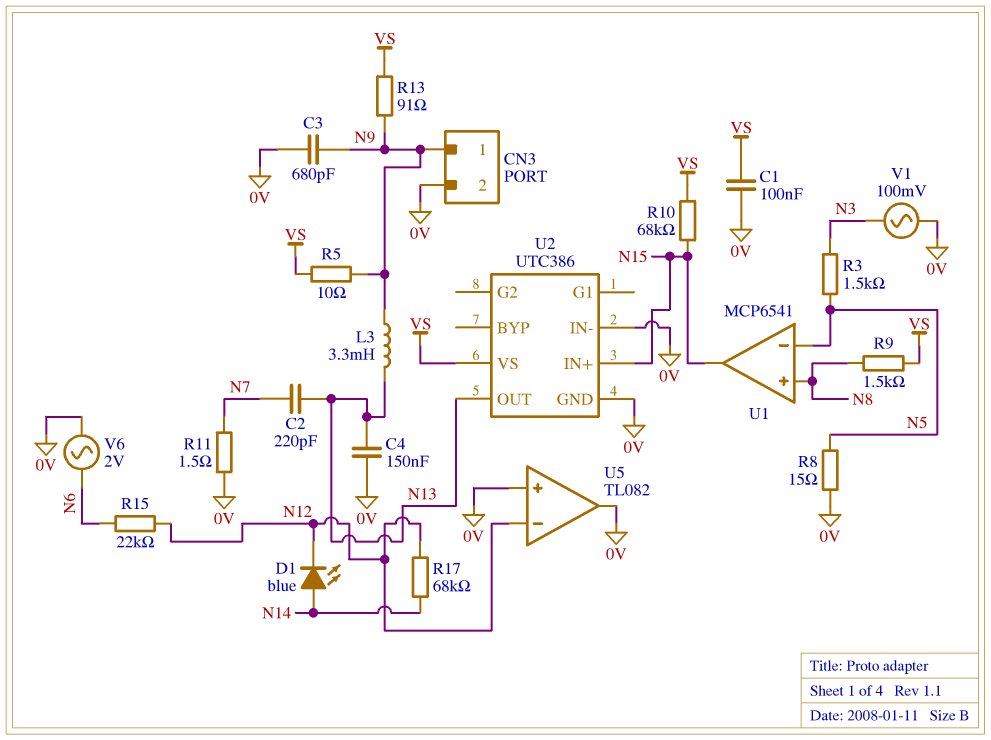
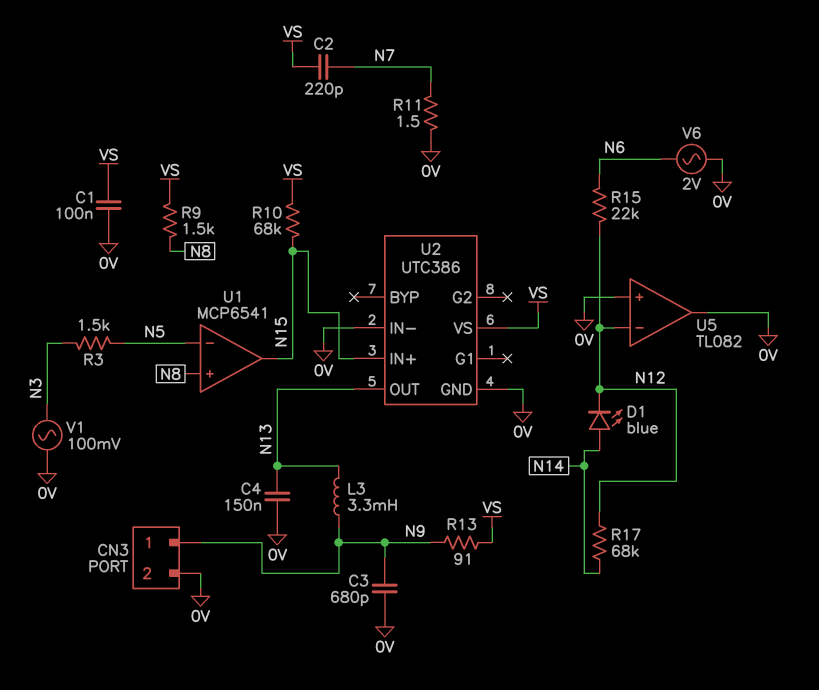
C2: 220pF (N7, N13) -> 220pF (N7, VS)
R5: 10 (N9, VS) -> none
R8: 15 (0V, N5) -> none

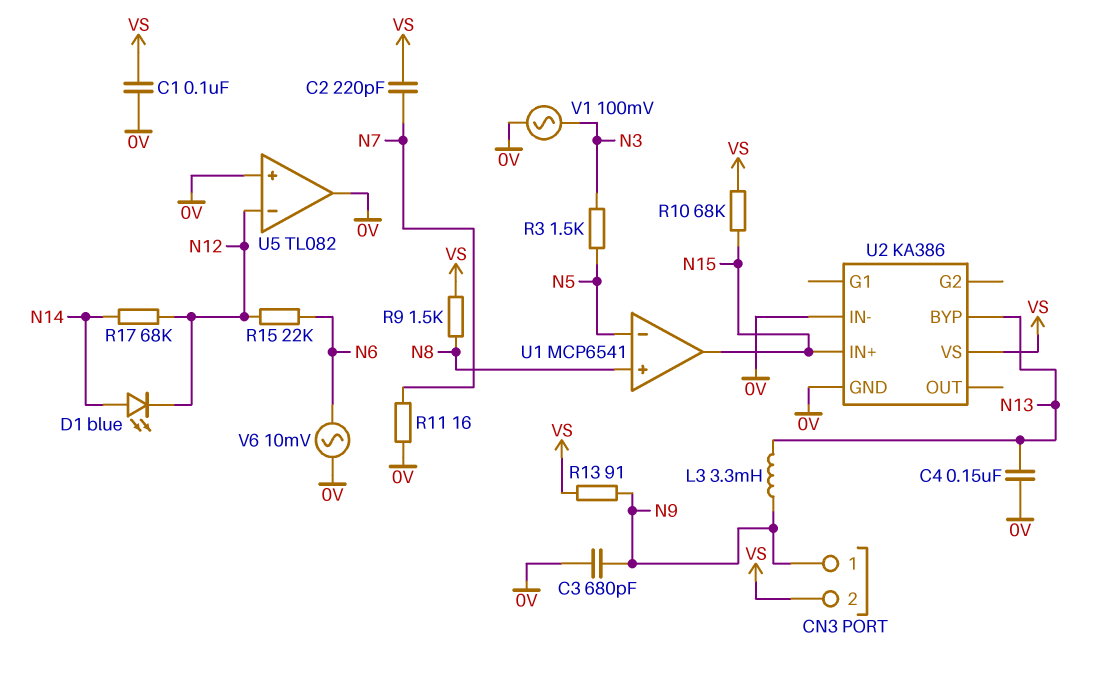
CN3 pin 2: 0V -> VS
R11: 1.5 (0V, N7) -> 16 (0V, N7)
U2: UTC386 -> KA386
U2 pin BYP: none -> N13
U2 pin OUT: N13 -> none
V6: AC 2V (0V, N6) -> AC 10mV (0V, N6)

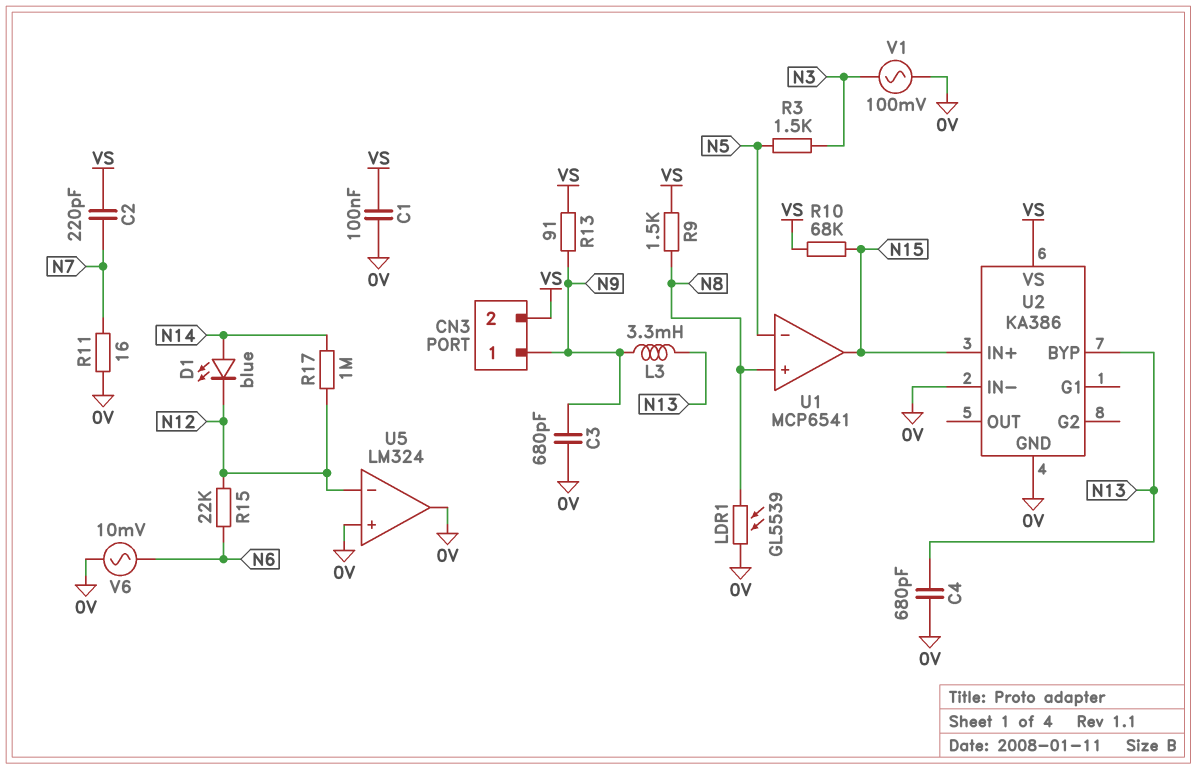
C4: 150nF (0V, N13) -> 680pF (0V, N13)
LDR1: none -> GL5539 (0V, N8)
R17: 68k (N12, N14) -> 1M (N12, N14)
U5: TL082 -> LM324

